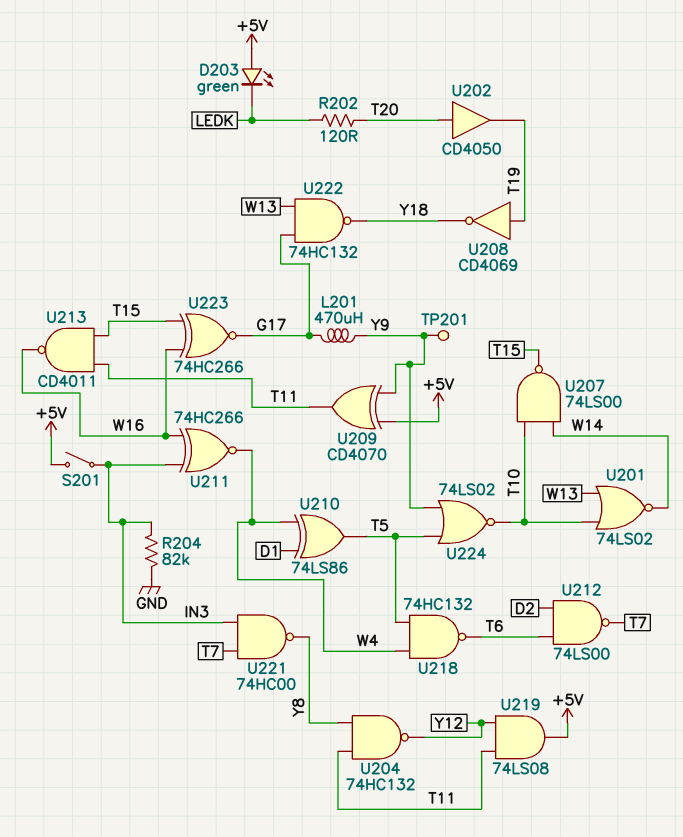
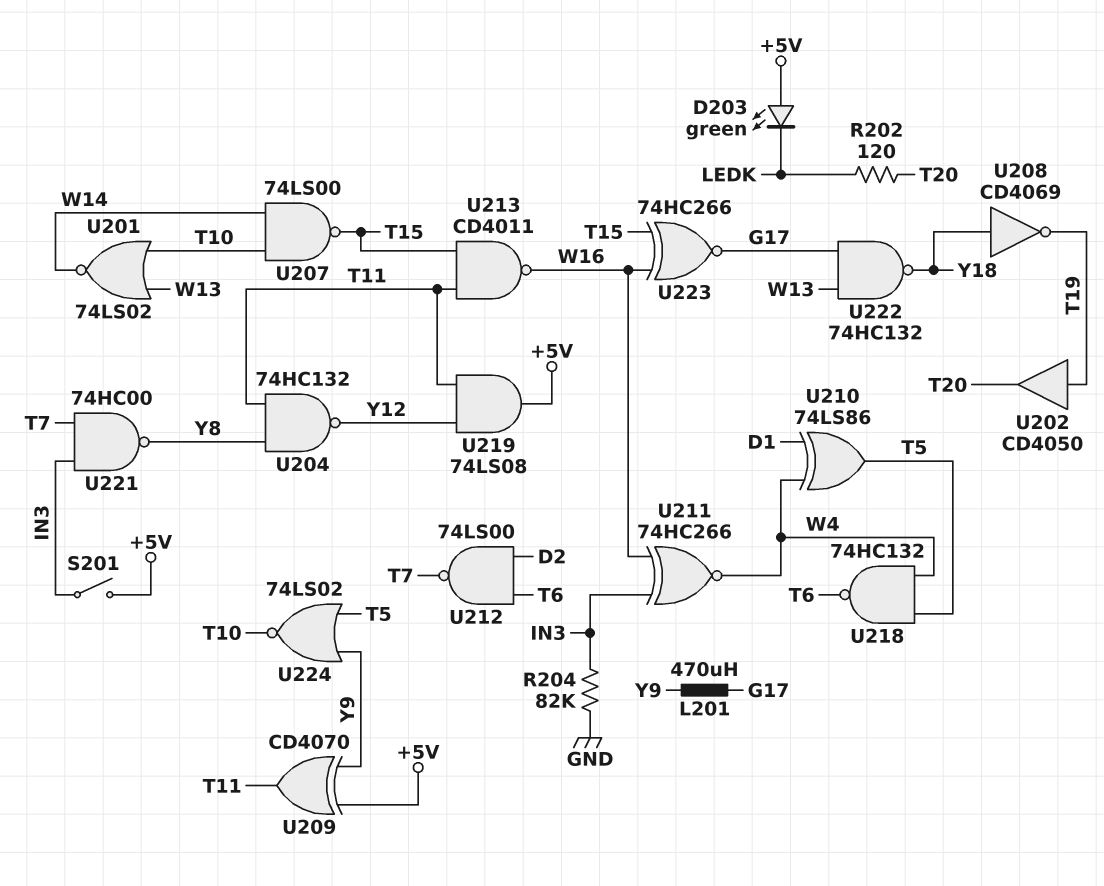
TP201: test point (Y9) -> none
U202: buffer CD4050 (in T20, out T19) -> buffer CD4050 (in T19, out T20)
U208: NOT CD4069 (in T19, out Y18) -> NOT CD4069 (in Y18, out T19)

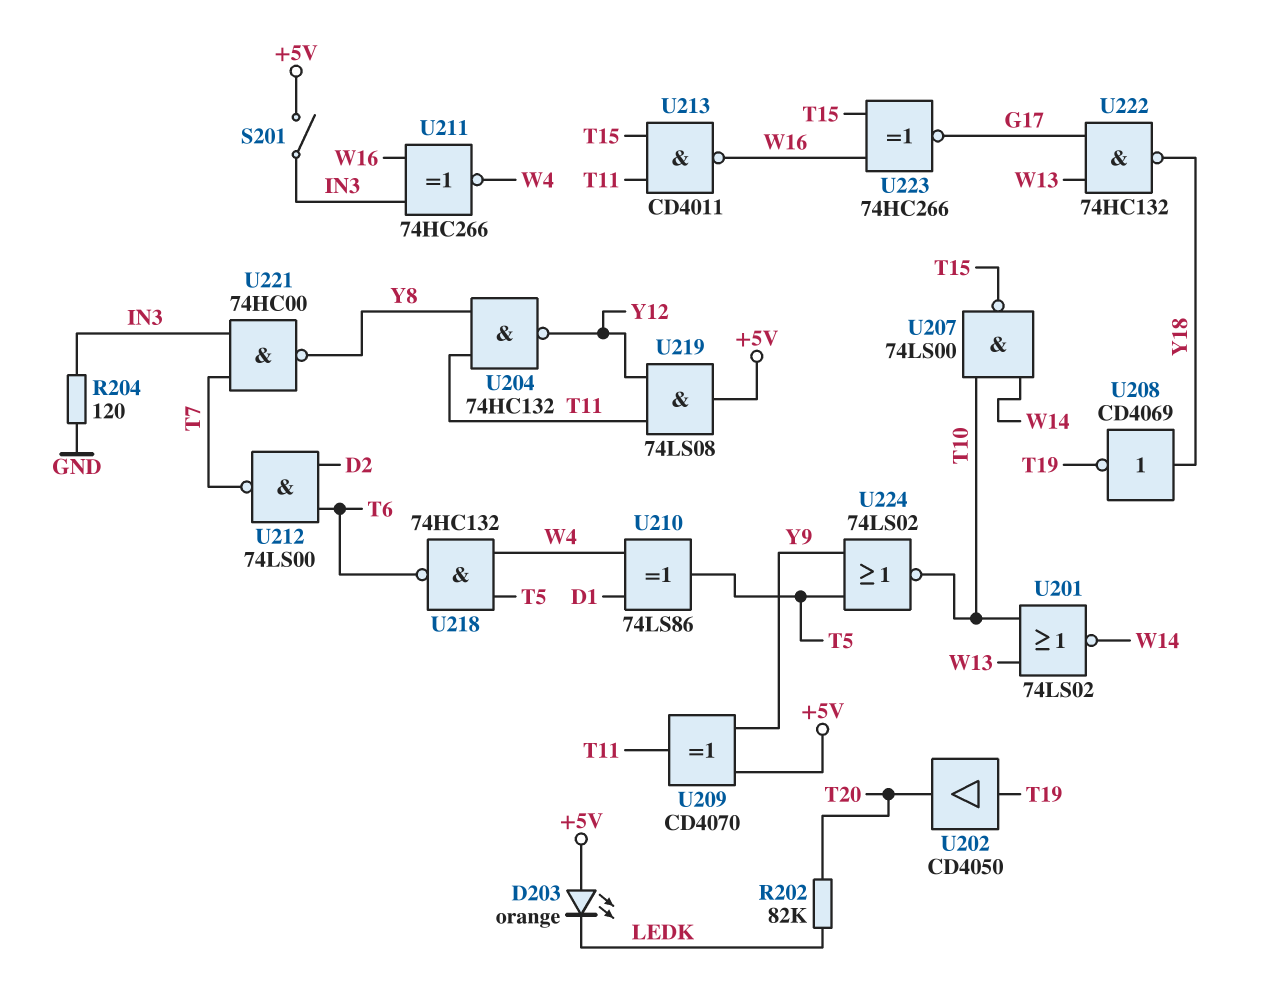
D203: LED green (A +5V, K LEDK) -> LED orange (A +5V, K LEDK)
L201: 470uH (G17, Y9) -> none
R202: 120 (LEDK, T20) -> 82k (LEDK, T20)
R204: 82k (GND, IN3) -> 120 (GND, IN3)

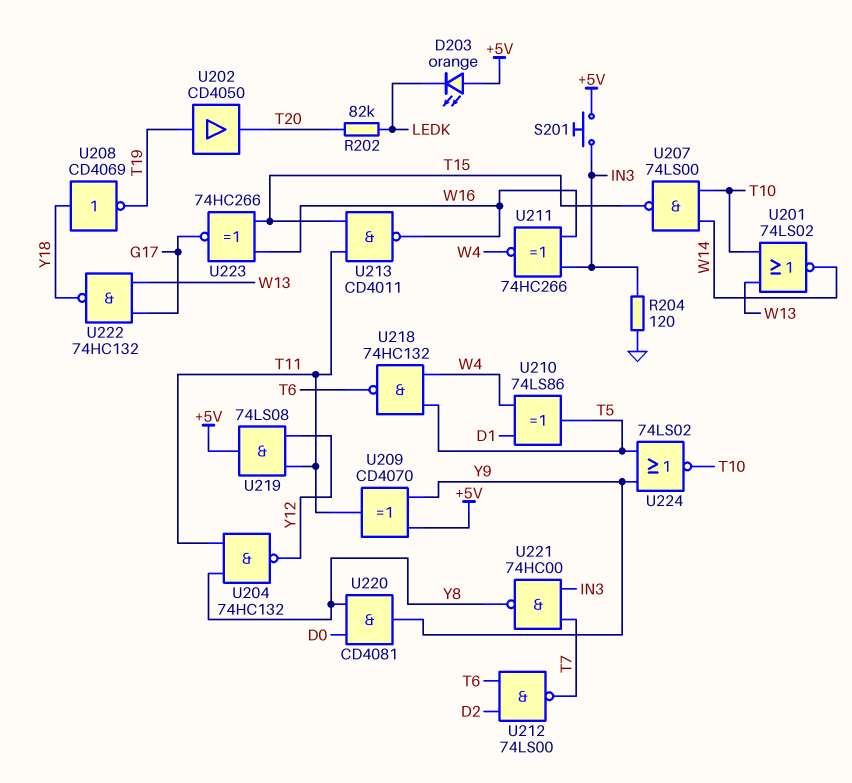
S201: switch (+5V, IN3) -> button (+5V, IN3)
U220: none -> AND CD4081 (in D0, in Y8, out Y9)

